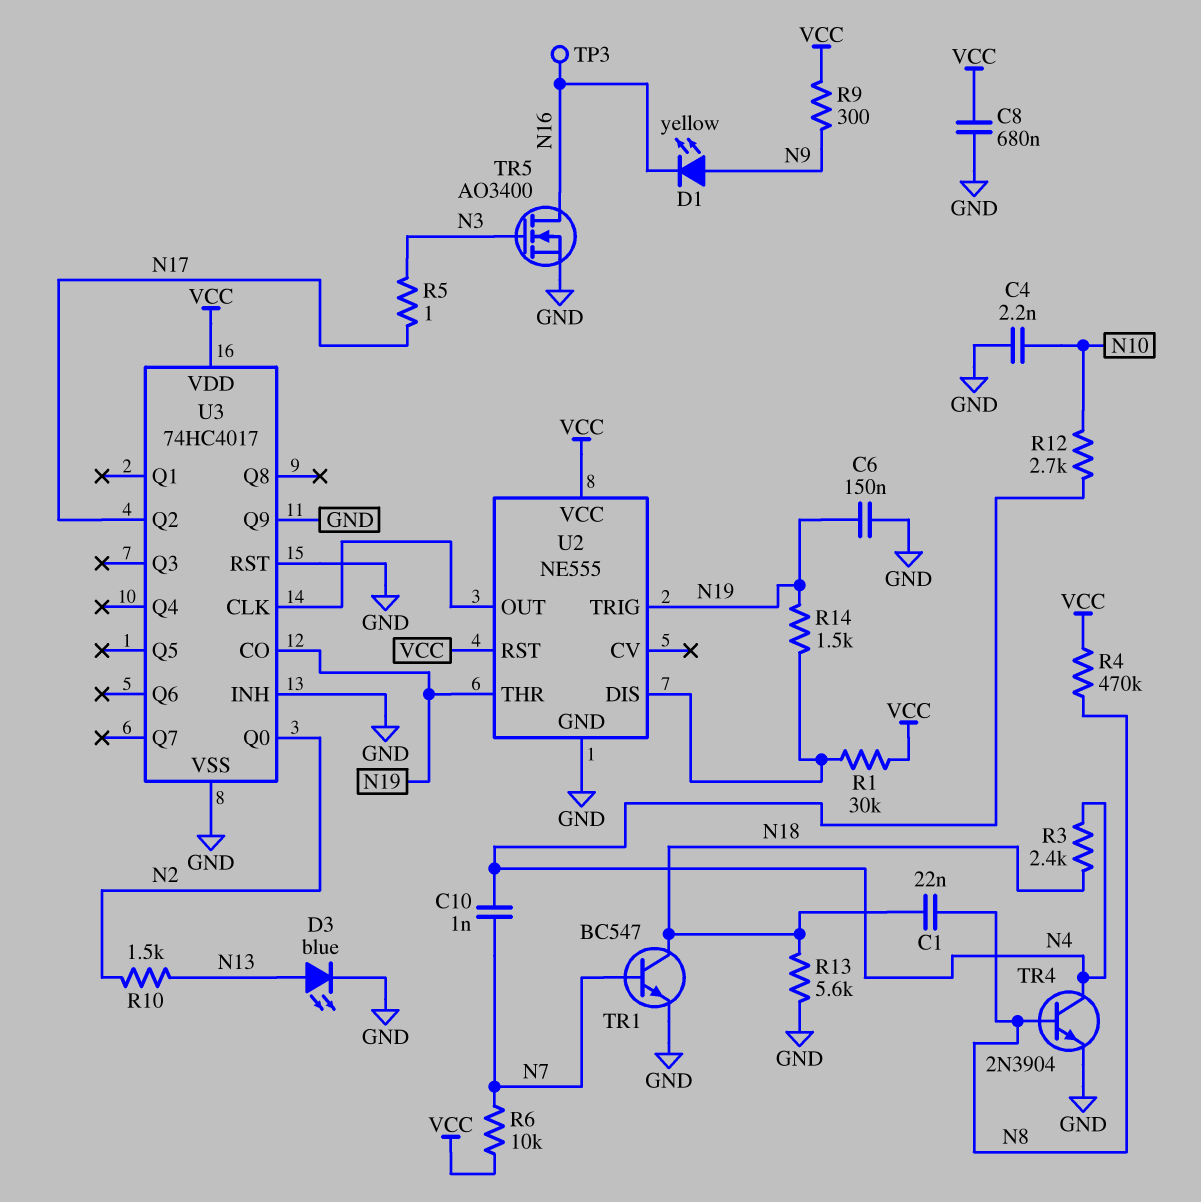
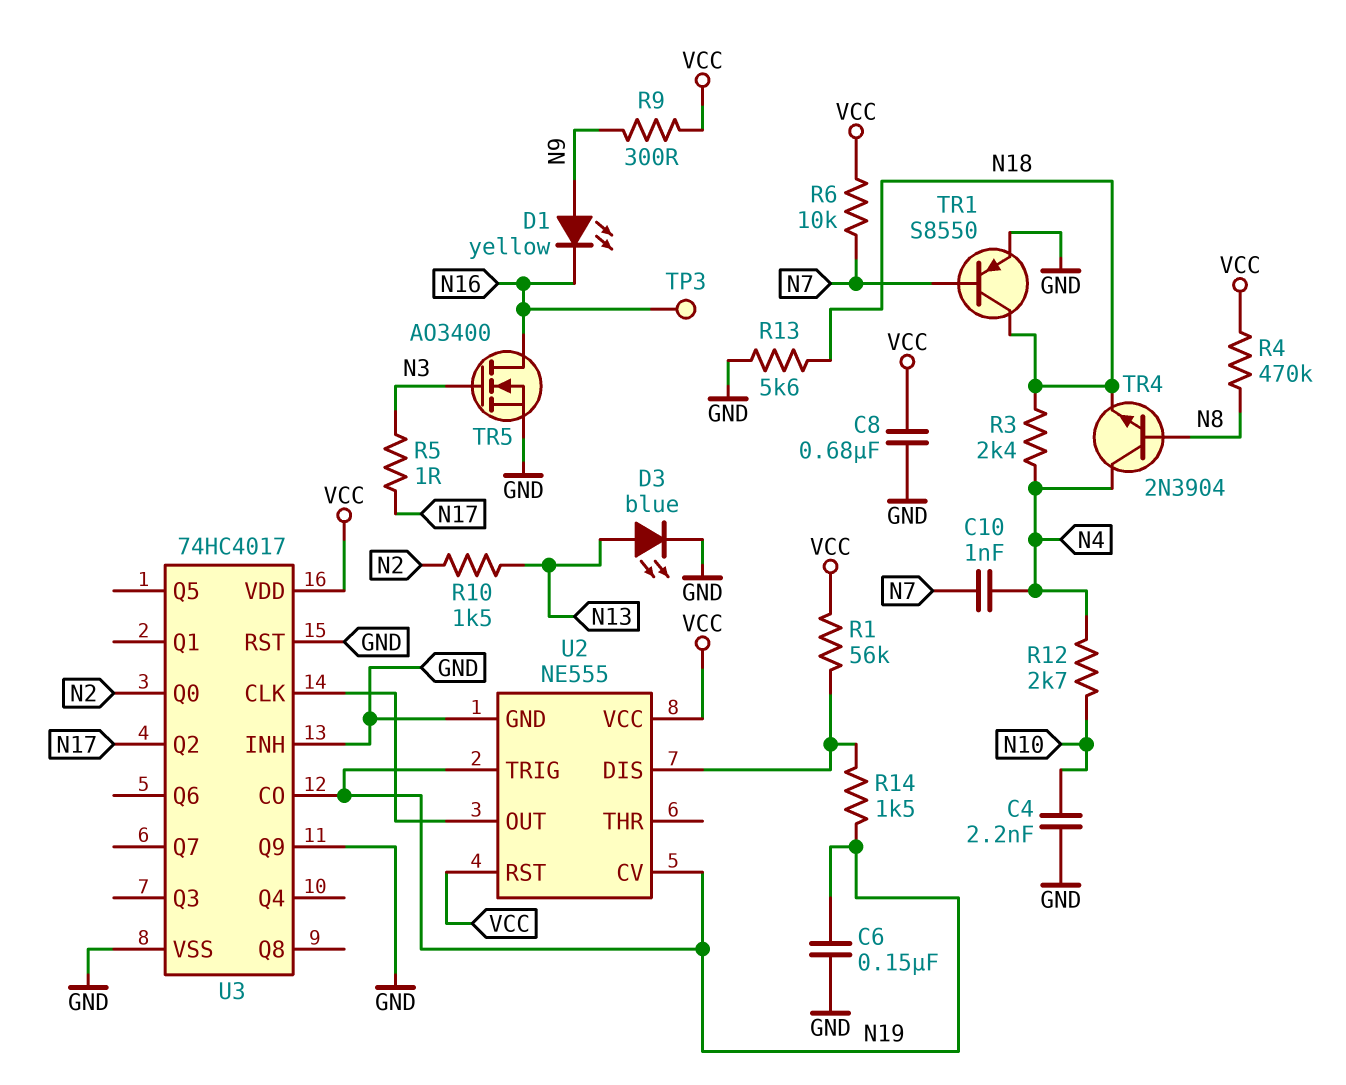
C1: 22nF (N8, N18) -> none
R1: 30k (U2/DIS, VCC) -> 56k (U2/DIS, VCC)
TR1: NPN BC547 (B N7, C N18, E GND) -> PNP S8550 (B N7, C N18, E GND)
TR4: NPN 2N3904 (B N8, C N4, E GND) -> NPN 2N3904 (B N8, C N4, E N18)
U2 pin CV: none -> N19
U2 pin THR: N19 -> none

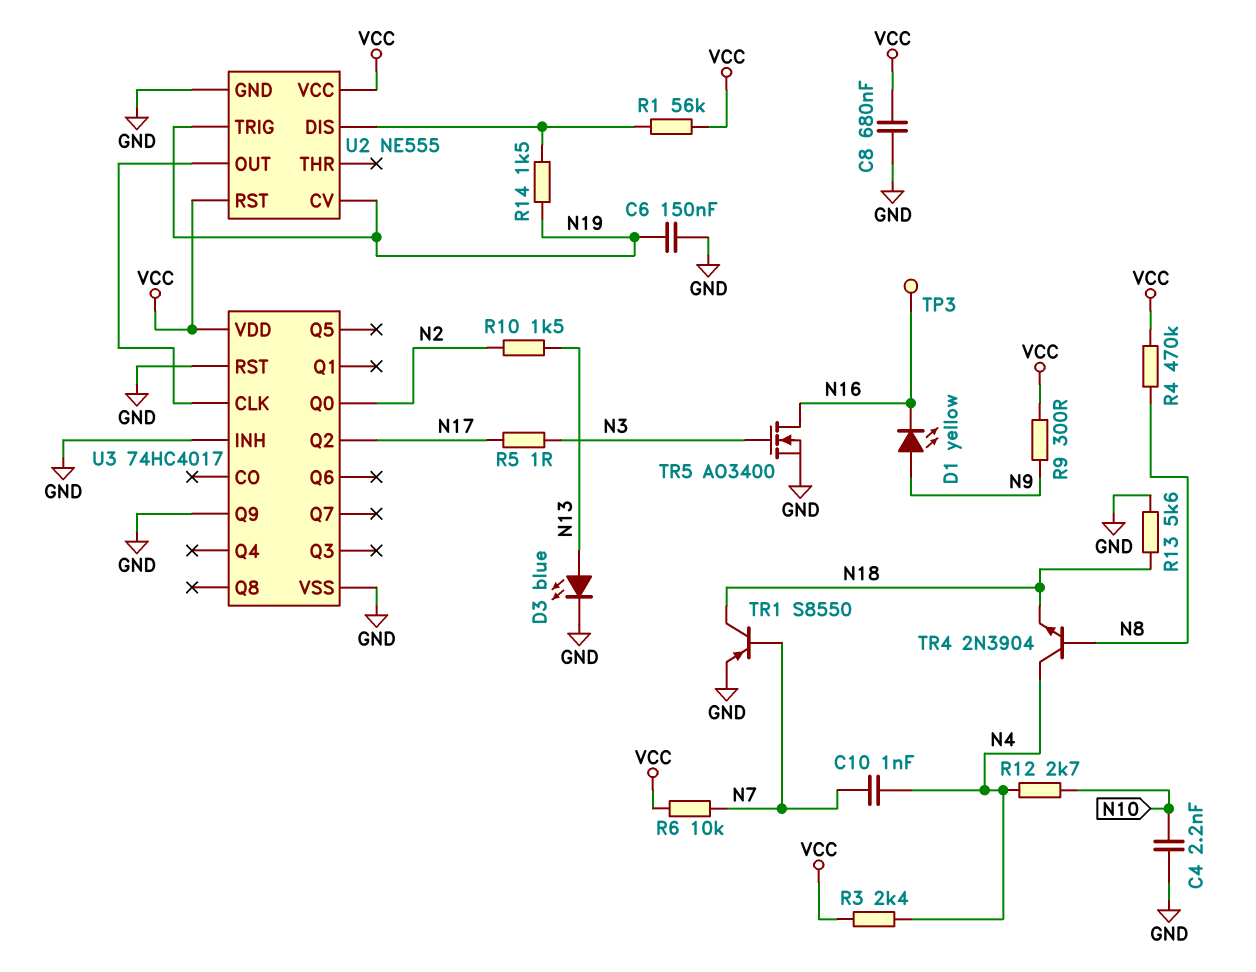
R3: 2.4k (N4, N18) -> 2.4k (N4, VCC)
U3 pin CO: N19 -> none

